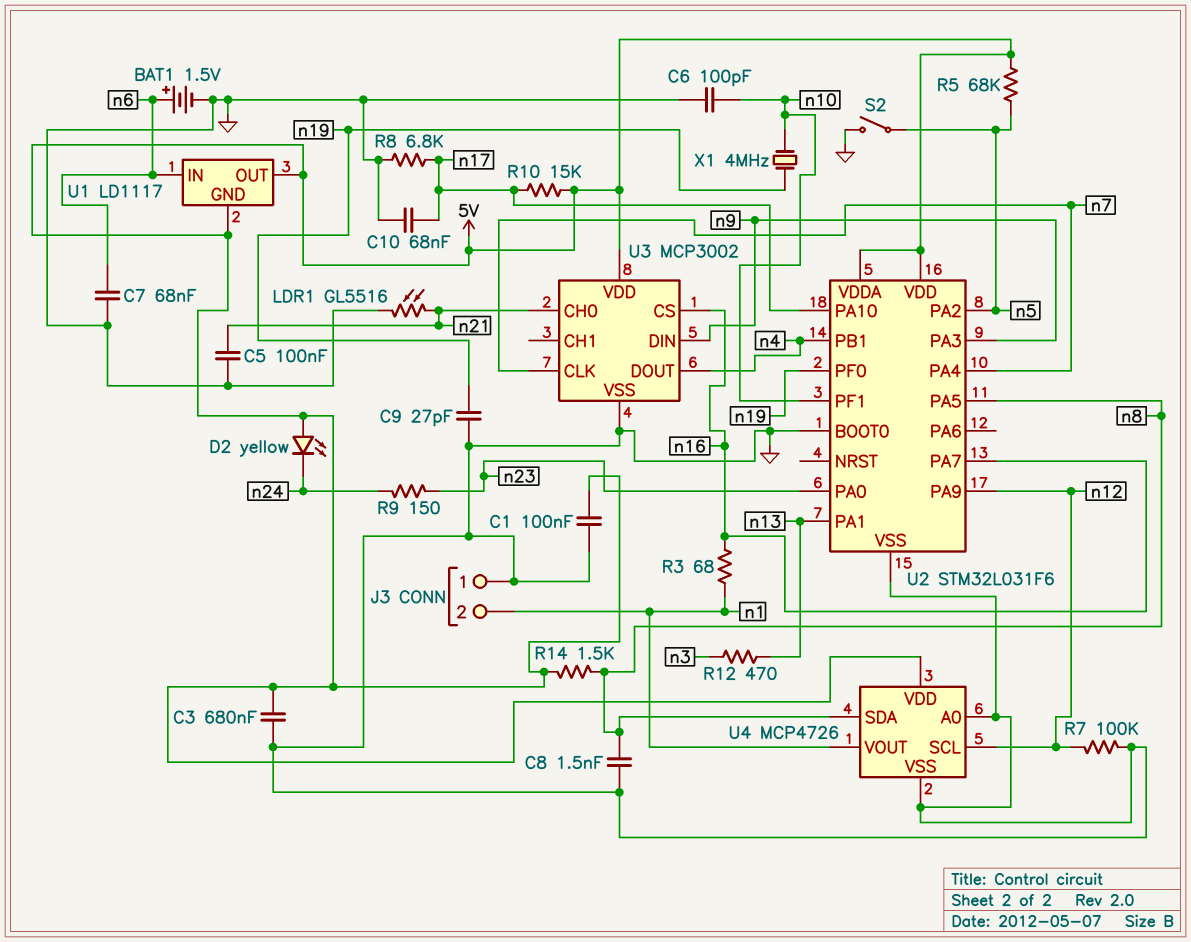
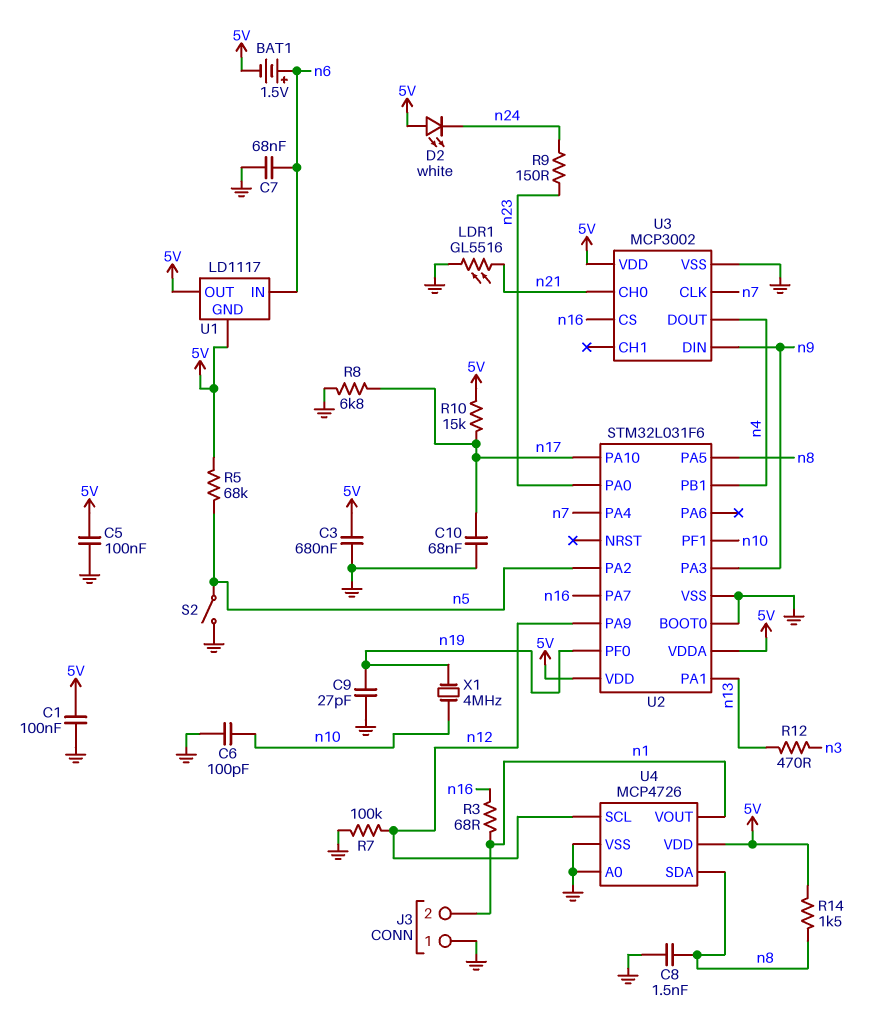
BAT1: 1.5V (plus n6, minus GND) -> 1.5V (plus n6, minus 5V)
C5: 100nF (GND, n21) -> 100nF (5V, GND)
D2: LED yellow (A 5V, K n24) -> LED white (A 5V, K n24)

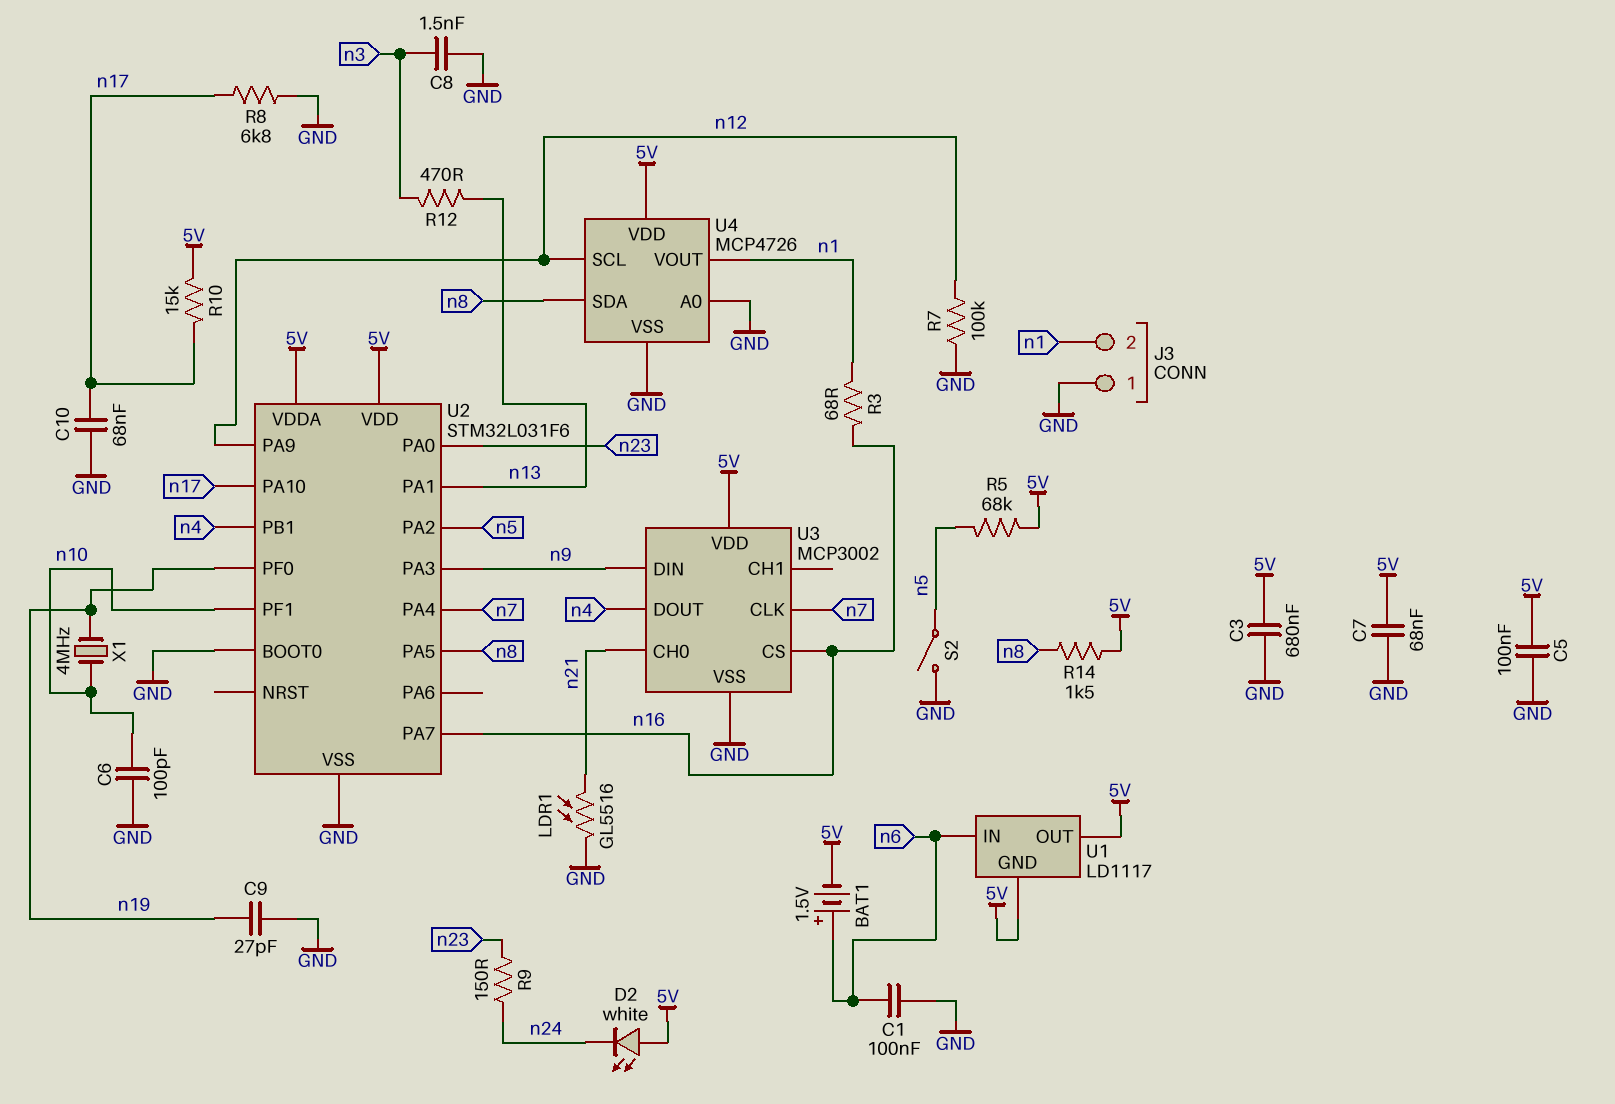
C1: 100nF (5V, GND) -> 100nF (GND, n6)
C7: 68nF (GND, n6) -> 68nF (5V, GND)
C8: 1.5nF (GND, n8) -> 1.5nF (GND, n3)

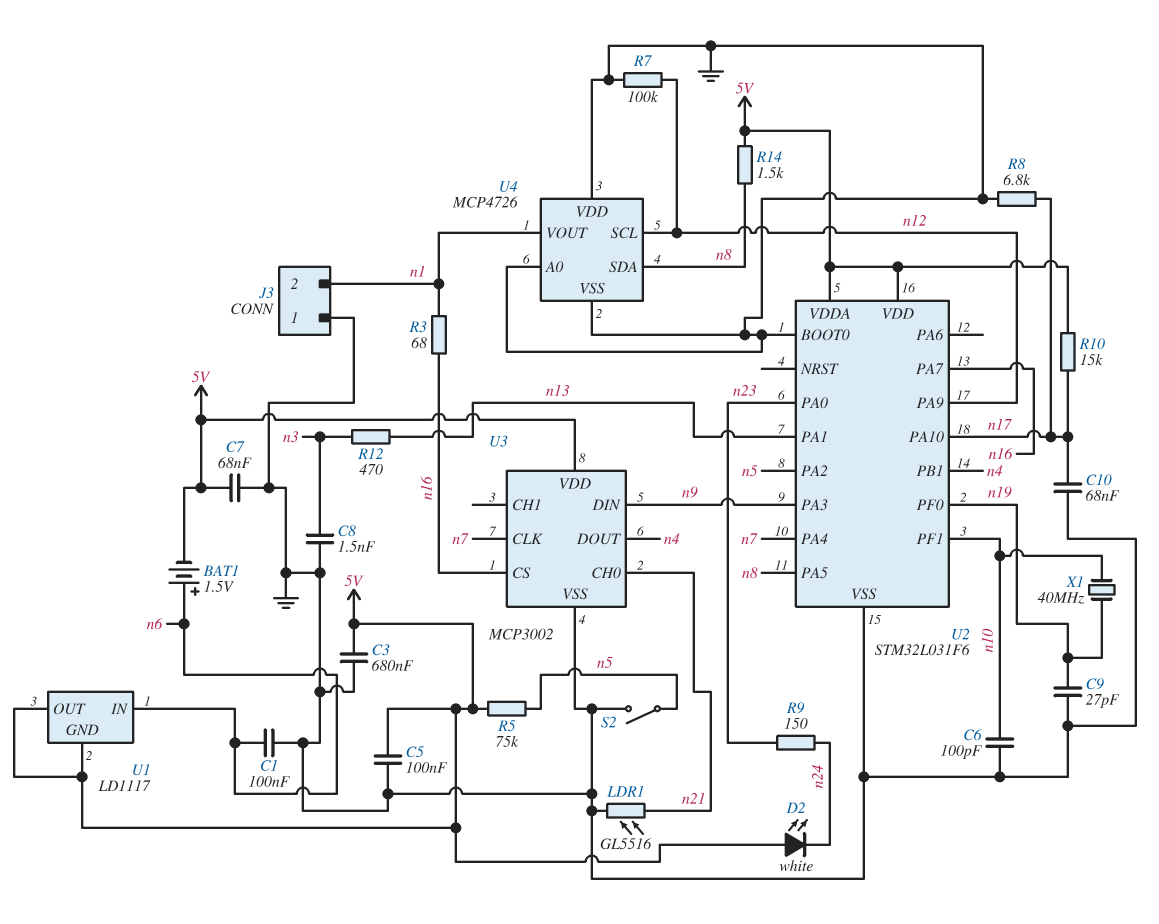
R5: 68k (5V, n5) -> 75k (5V, n5)
U4 pin VDD: 5V -> GND
X1: 4MHz (n10, n19) -> 40MHz (n10, n19)

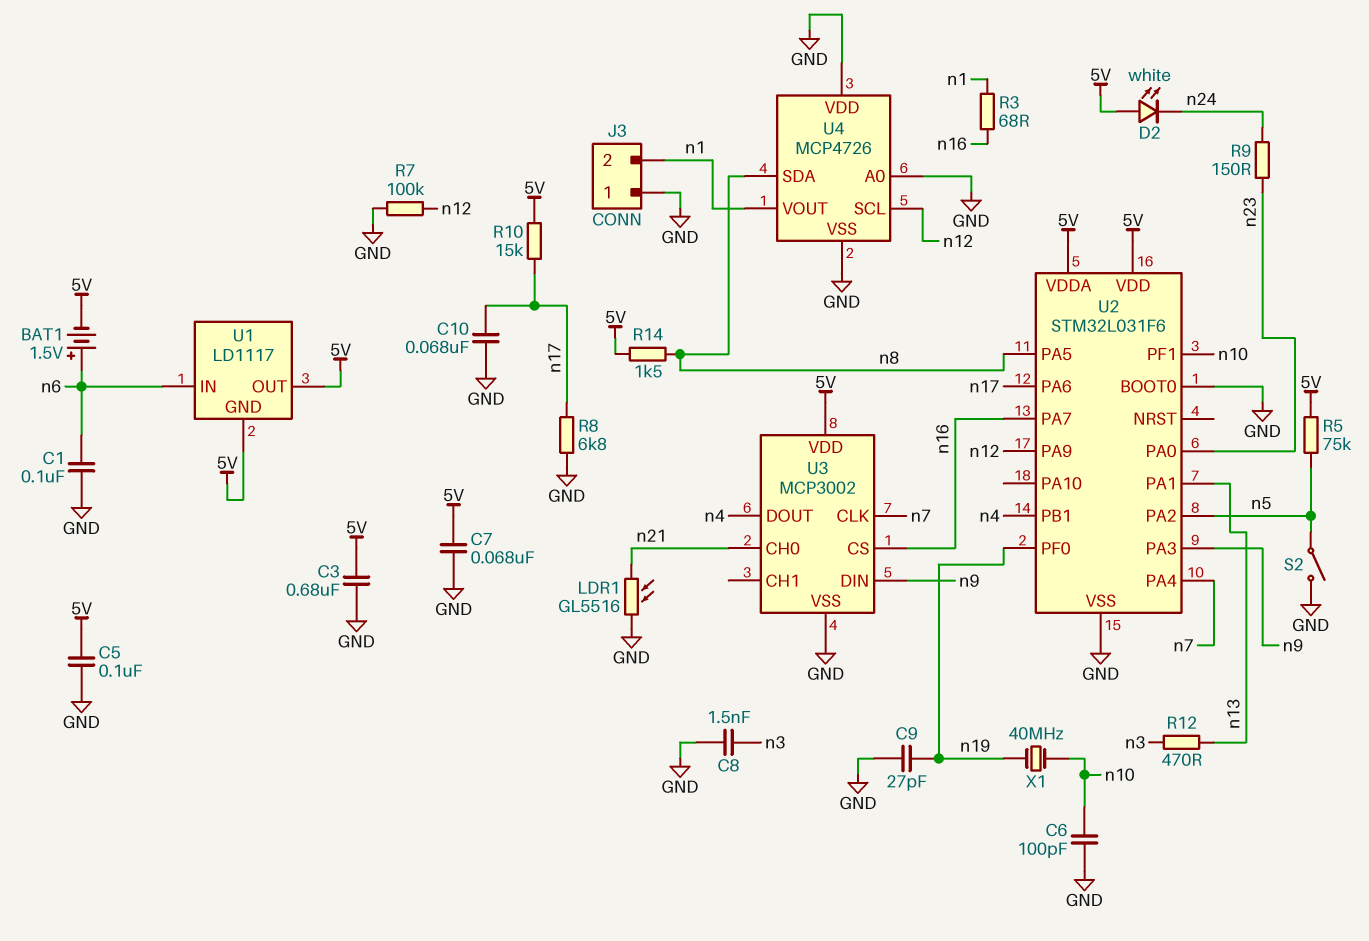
U2 pin PA6: none -> n17
U2 pin PA10: n17 -> none

